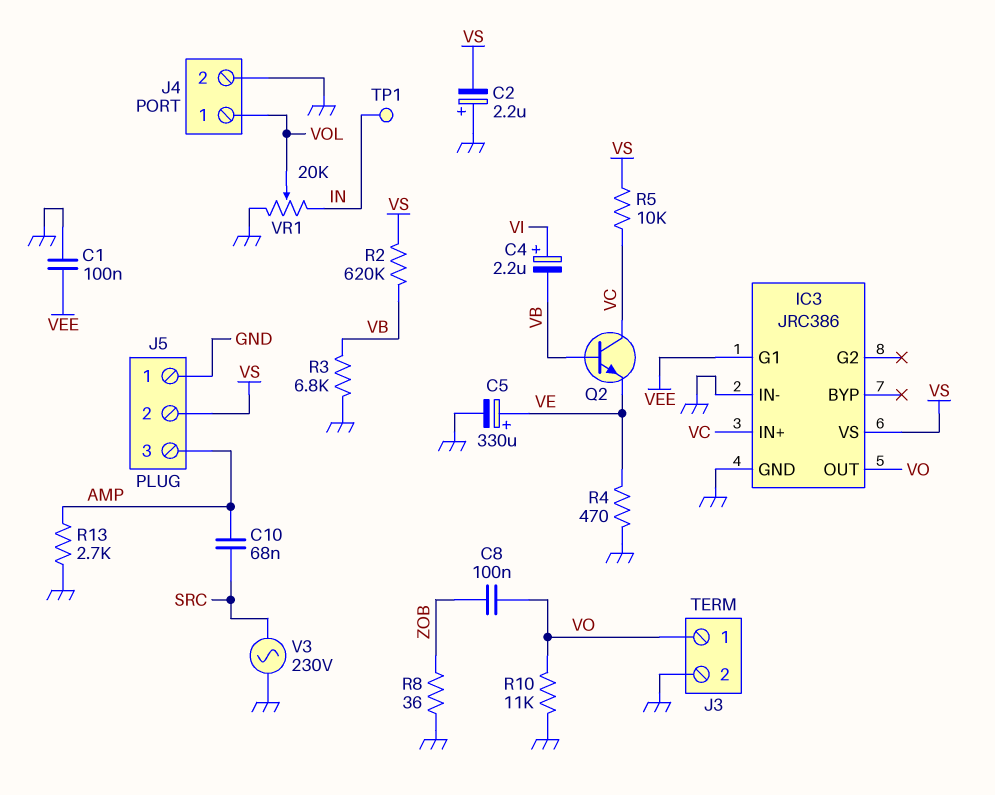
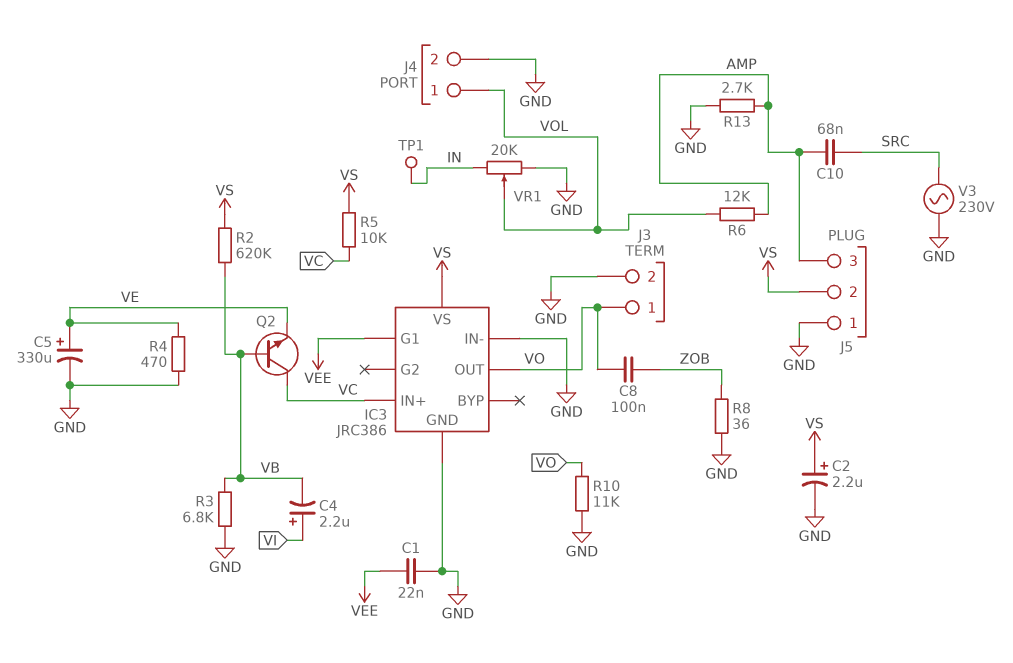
C1: 100nF (GND, VEE) -> 22nF (GND, VEE)
C2: 2.2uF (plus GND, minus VS) -> 2.2uF (plus VS, minus GND)
R6: none -> 12k (AMP, VOL)

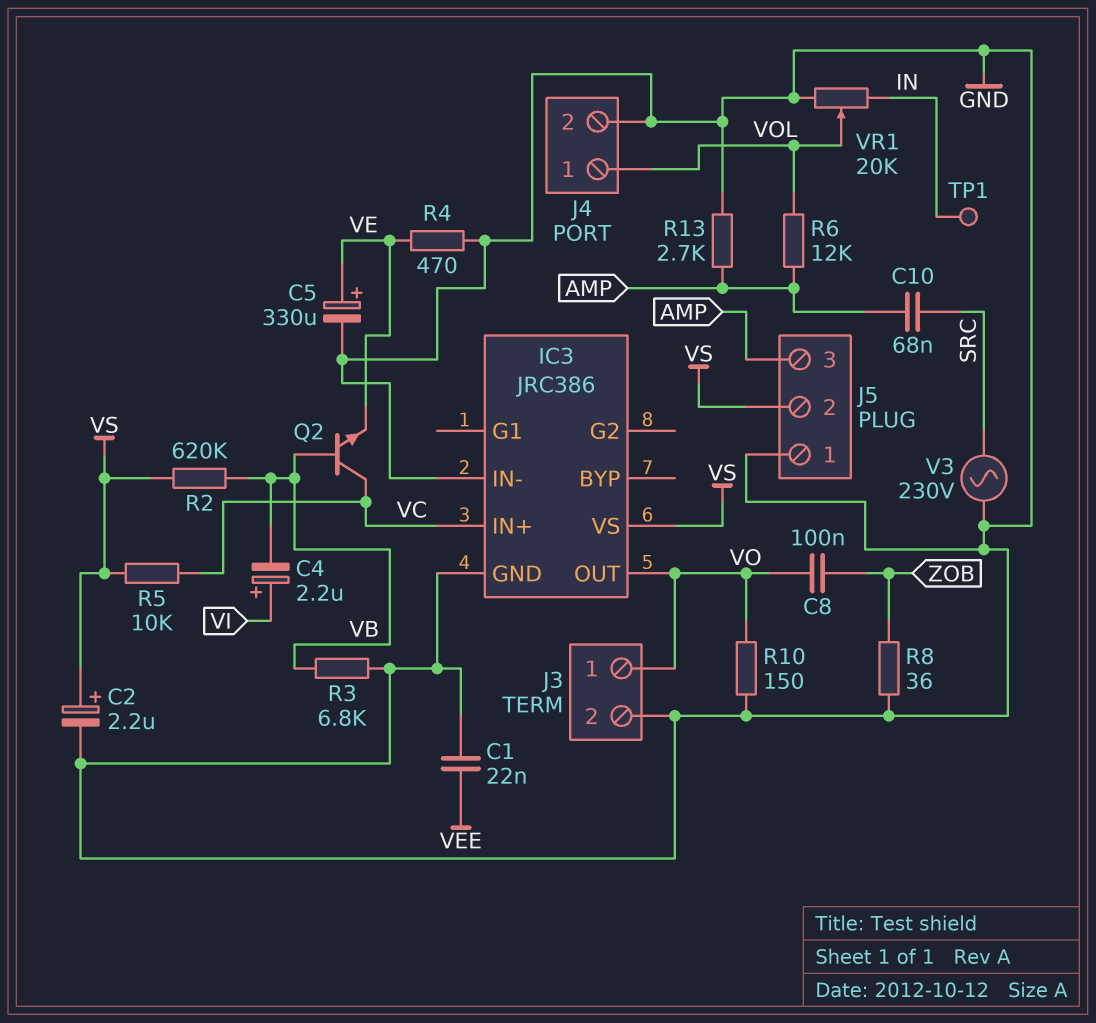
IC3 pin G1: VEE -> none
R10: 11k (GND, VO) -> 150 (GND, VO)

